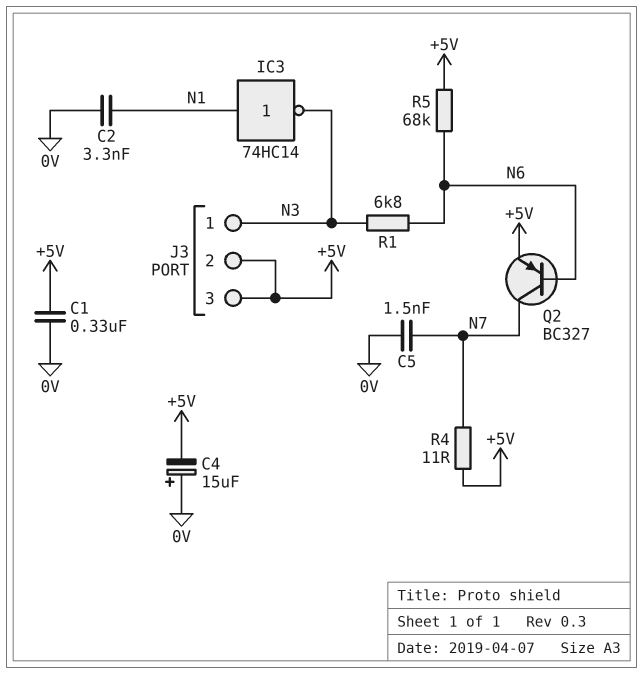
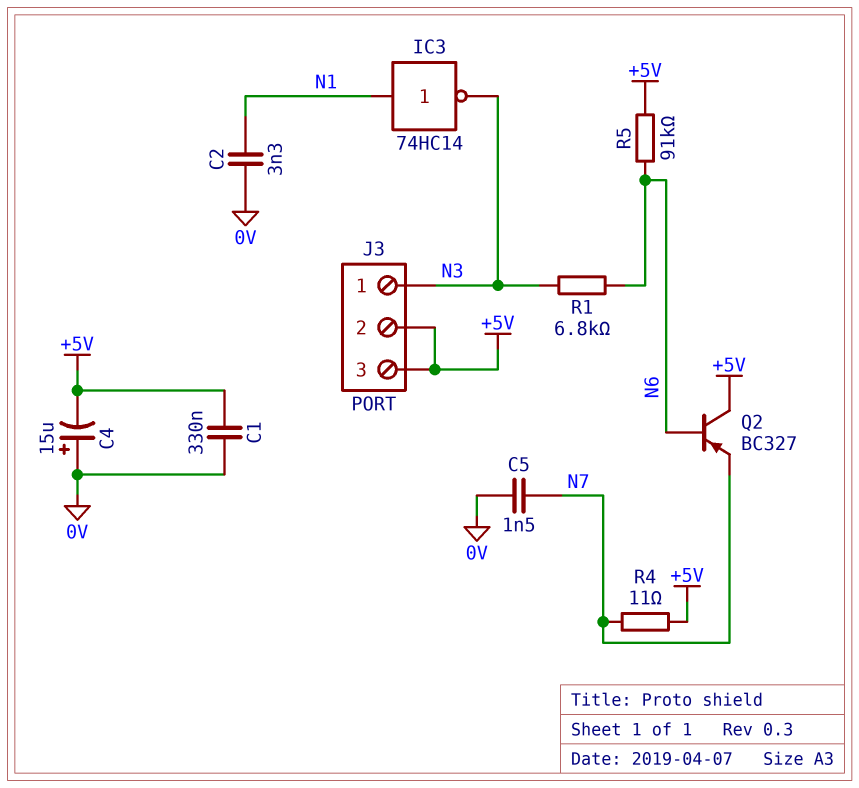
Q2: PNP BC327 (B N6, C N7, E +5V) -> PNP BC327 (B N6, C +5V, E N7)
R5: 68k (+5V, N6) -> 91k (+5V, N6)

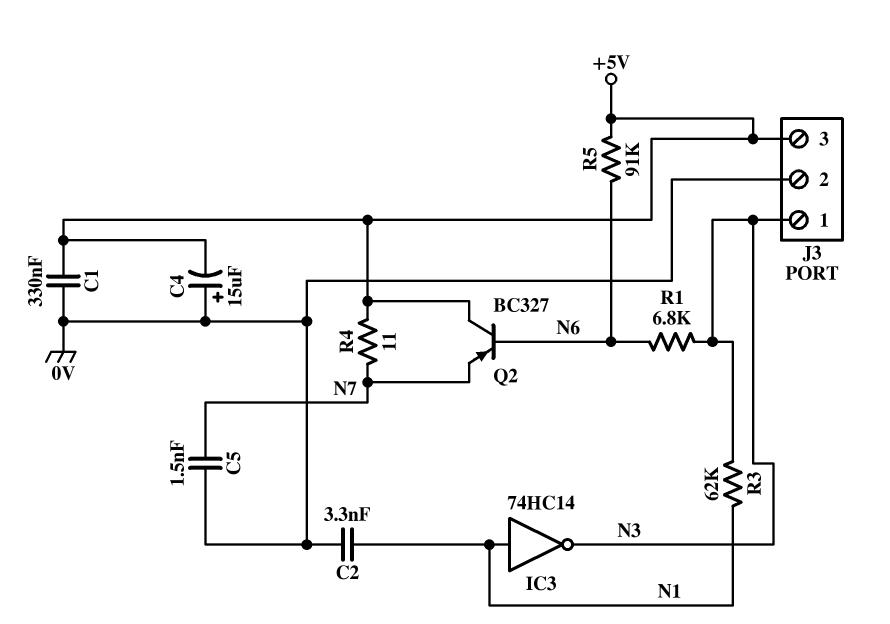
J3 pin 2: +5V -> 0V
R3: none -> 62k (N1, N3)

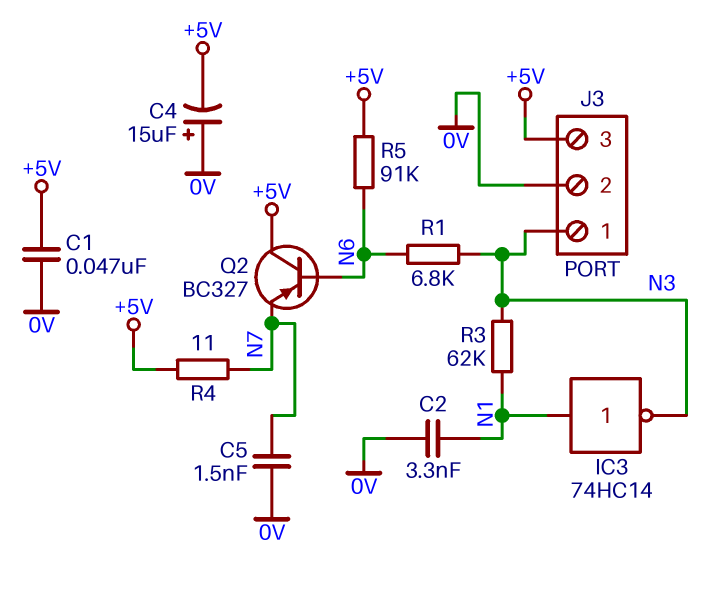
C1: 330nF (+5V, 0V) -> 47nF (+5V, 0V)

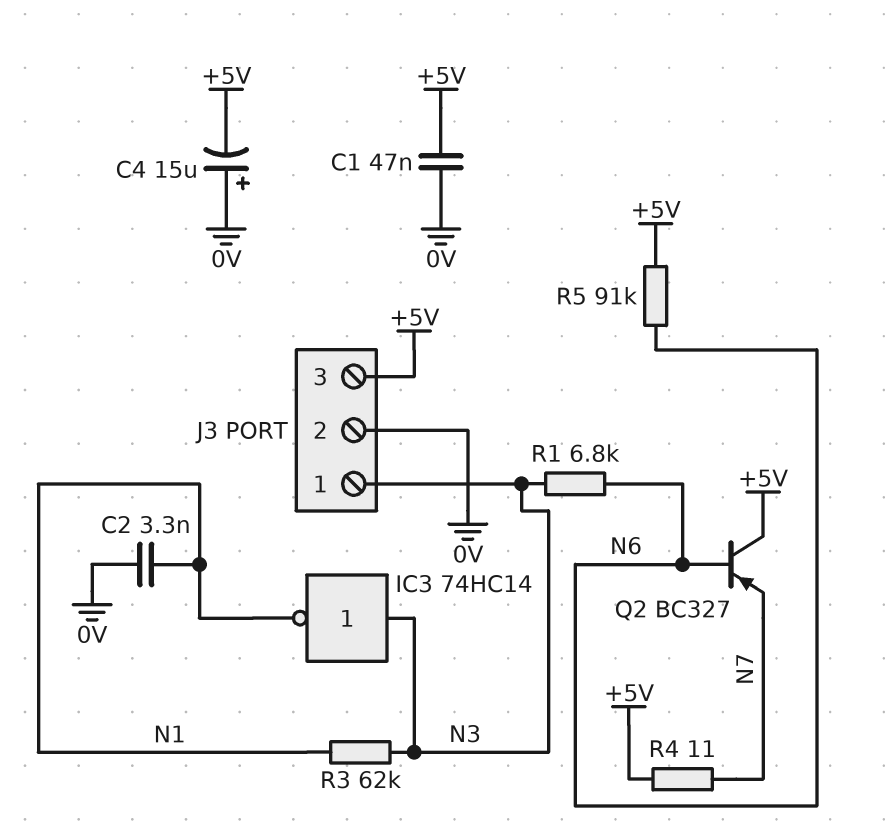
C5: 1.5nF (0V, N7) -> none
IC3: NOT 74HC14 (in N1, out N3) -> NOT 74HC14 (in N3, out N1)

